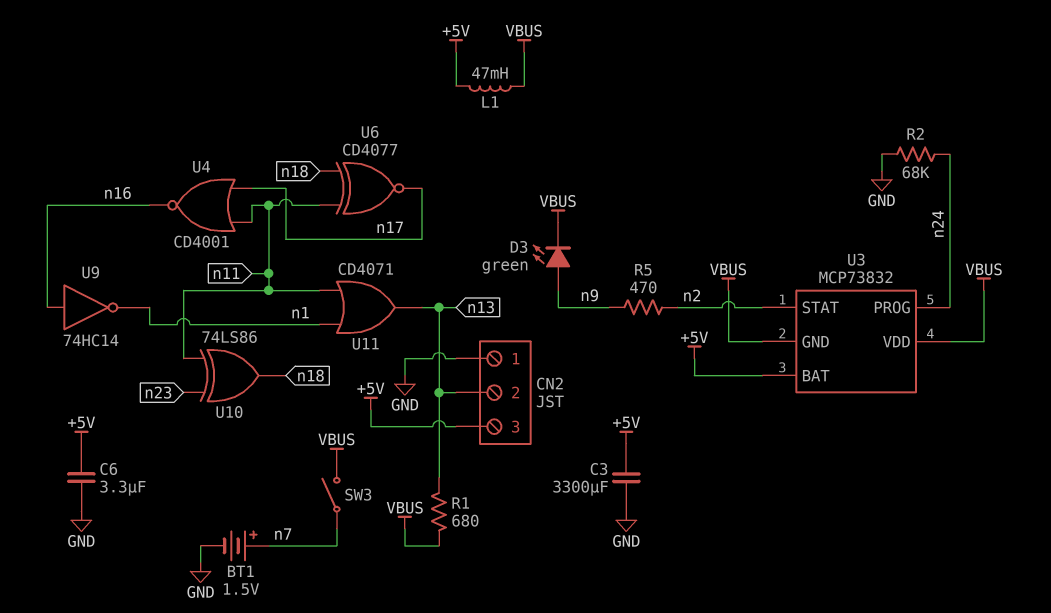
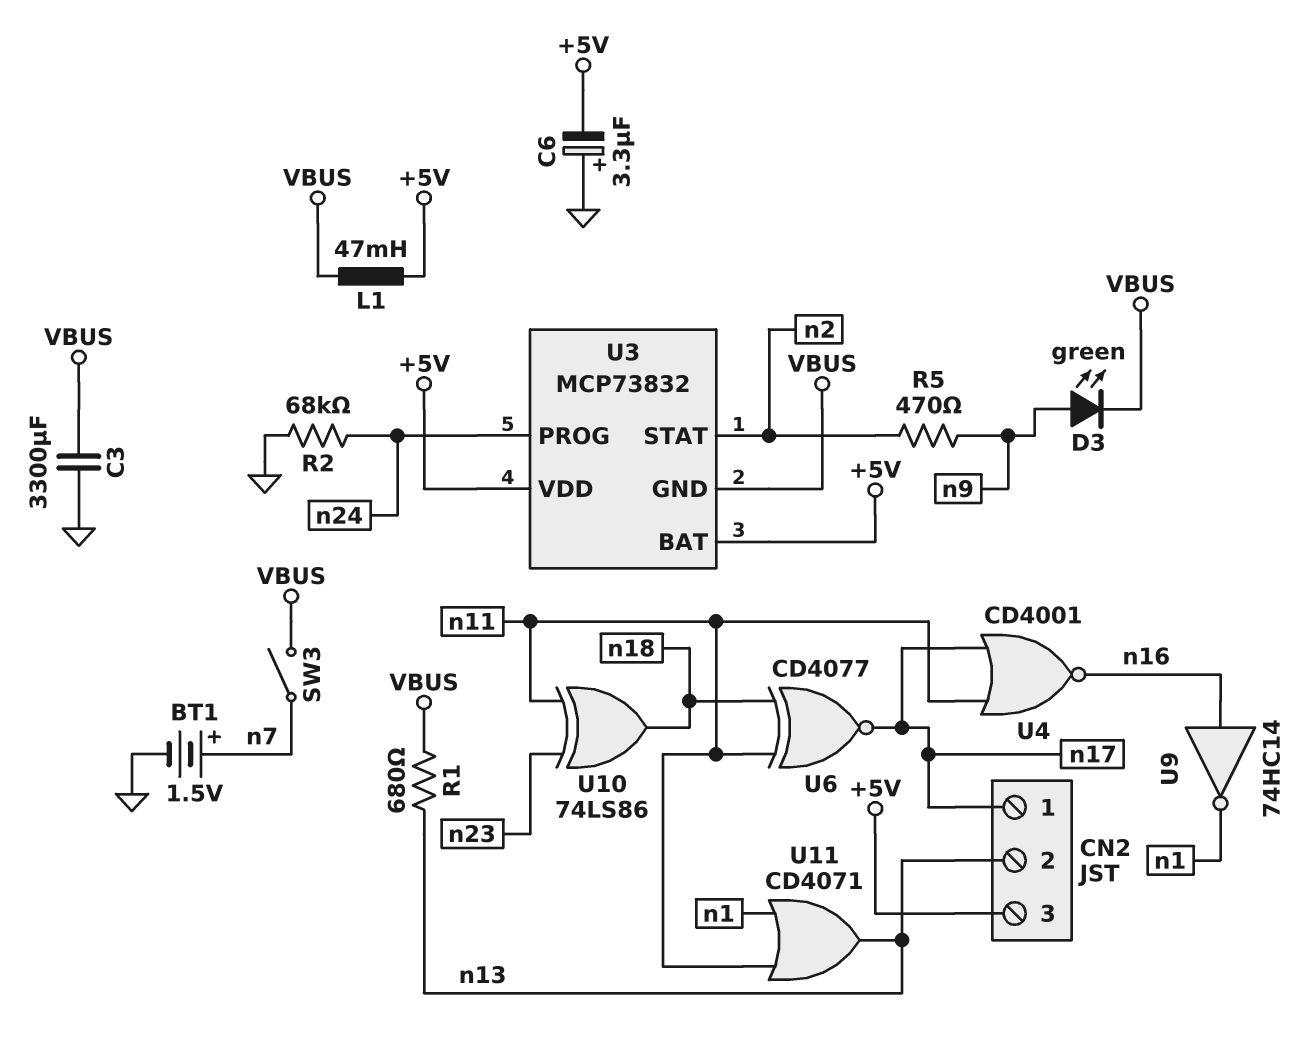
C3: 3300uF (+5V, GND) -> 3300uF (GND, VBUS)
C6: 3.3uF (+5V, GND) -> 3.3uF (plus GND, minus +5V)
CN2 pin 1: GND -> n17
U3 pin VDD: VBUS -> +5V

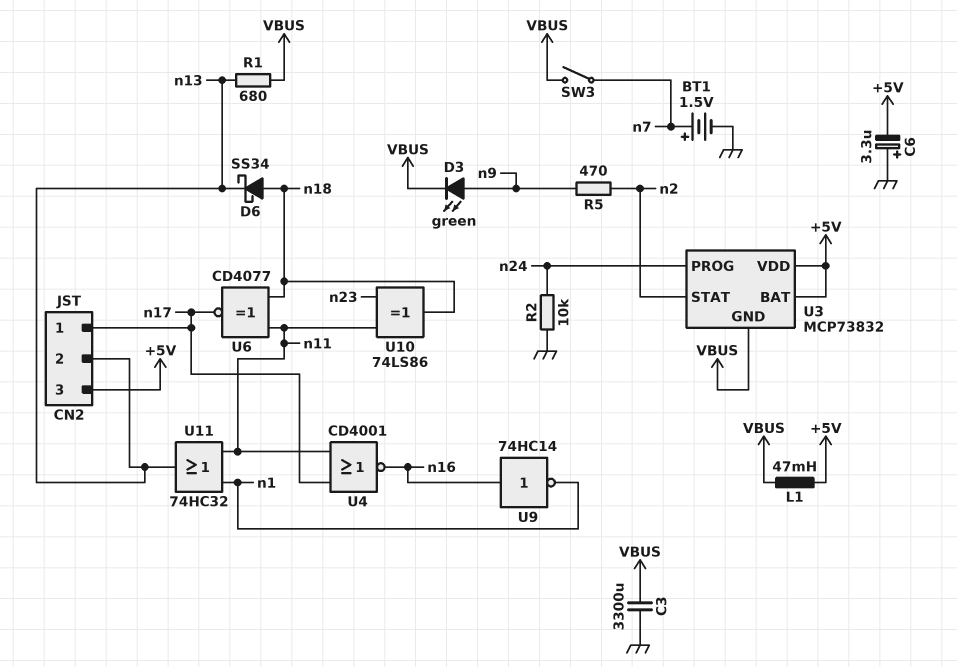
D6: none -> schottky SS34 (A n18, K n13)
R2: 68k (GND, n24) -> 10k (GND, n24)
U11: OR CD4071 (in n1, in n11, out n13) -> OR 74HC32 (in n1, in n11, out n13)

